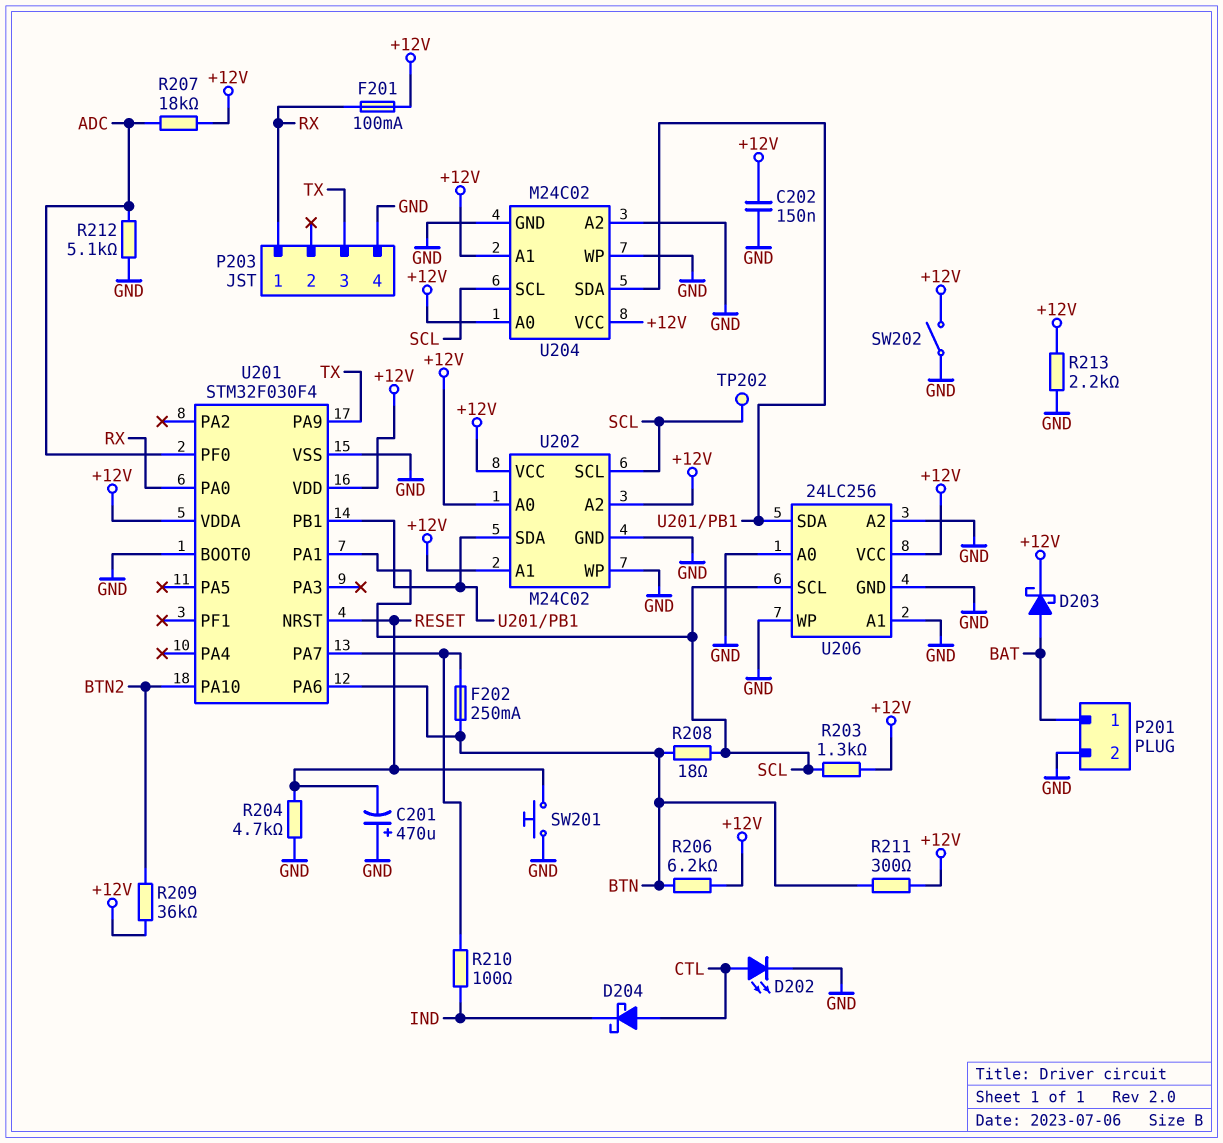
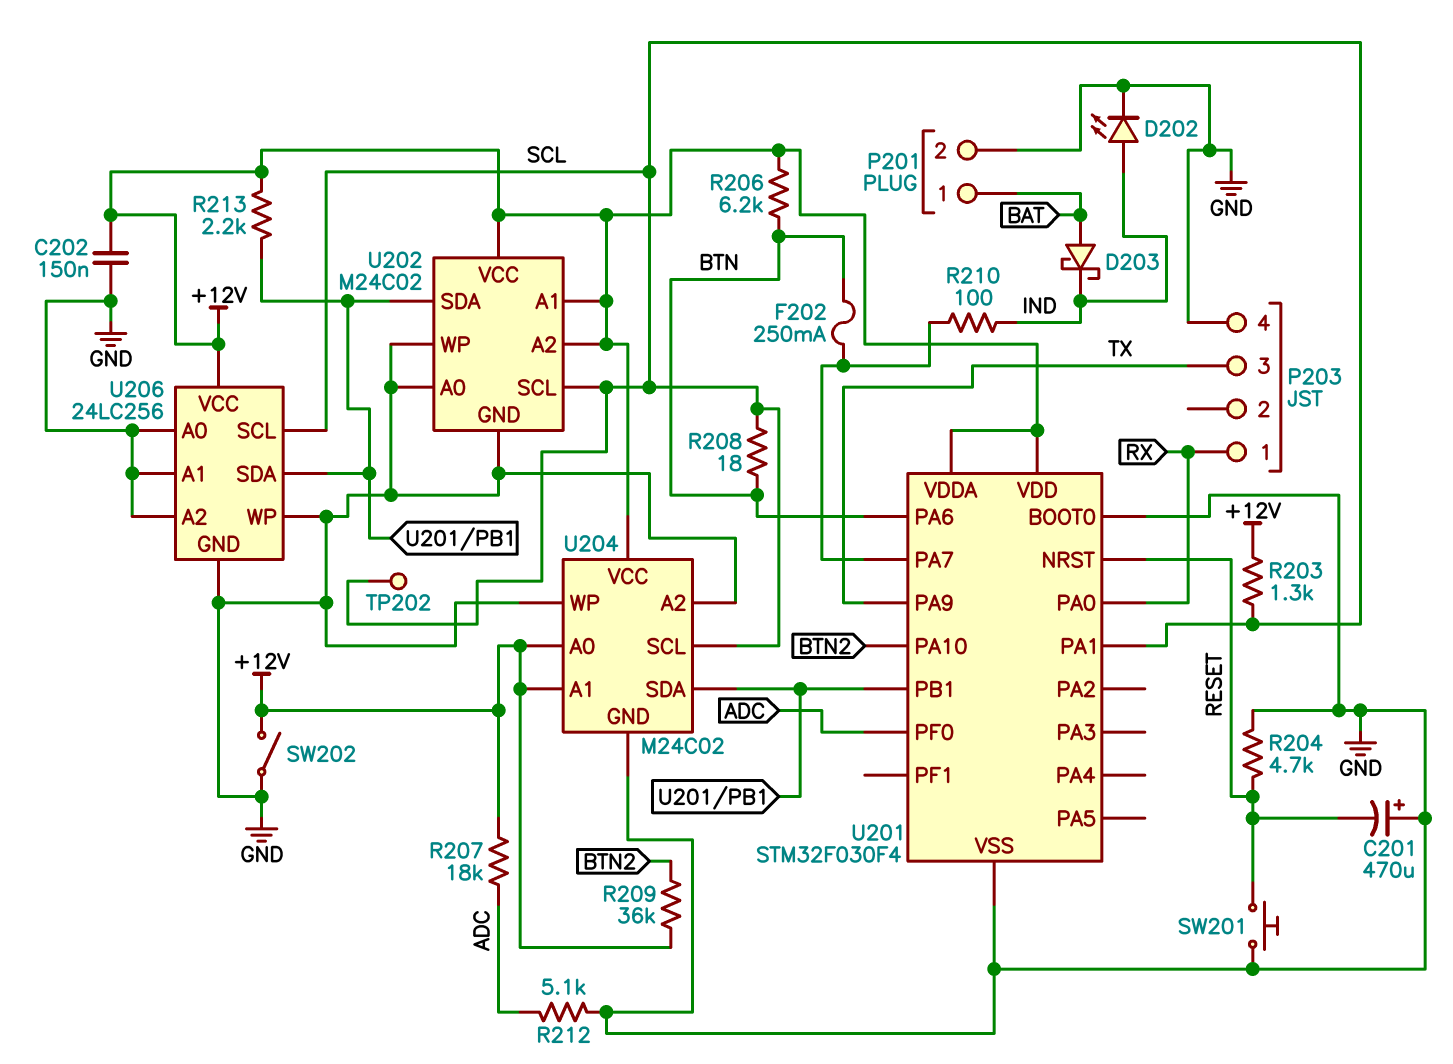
D202: LED (A CTL, K GND) -> LED (A IND, K GND)
D203: schottky (A BAT, K +12V) -> schottky (A BAT, K IND)
D204: schottky (A CTL, K IND) -> none
F201: 100mA (+12V, RX) -> none
R211: 300 (+12V, BTN) -> none
R213: 2.2k (+12V, GND) -> 2.2k (+12V, U201/PB1)
U202 pin A0: +12V -> GND

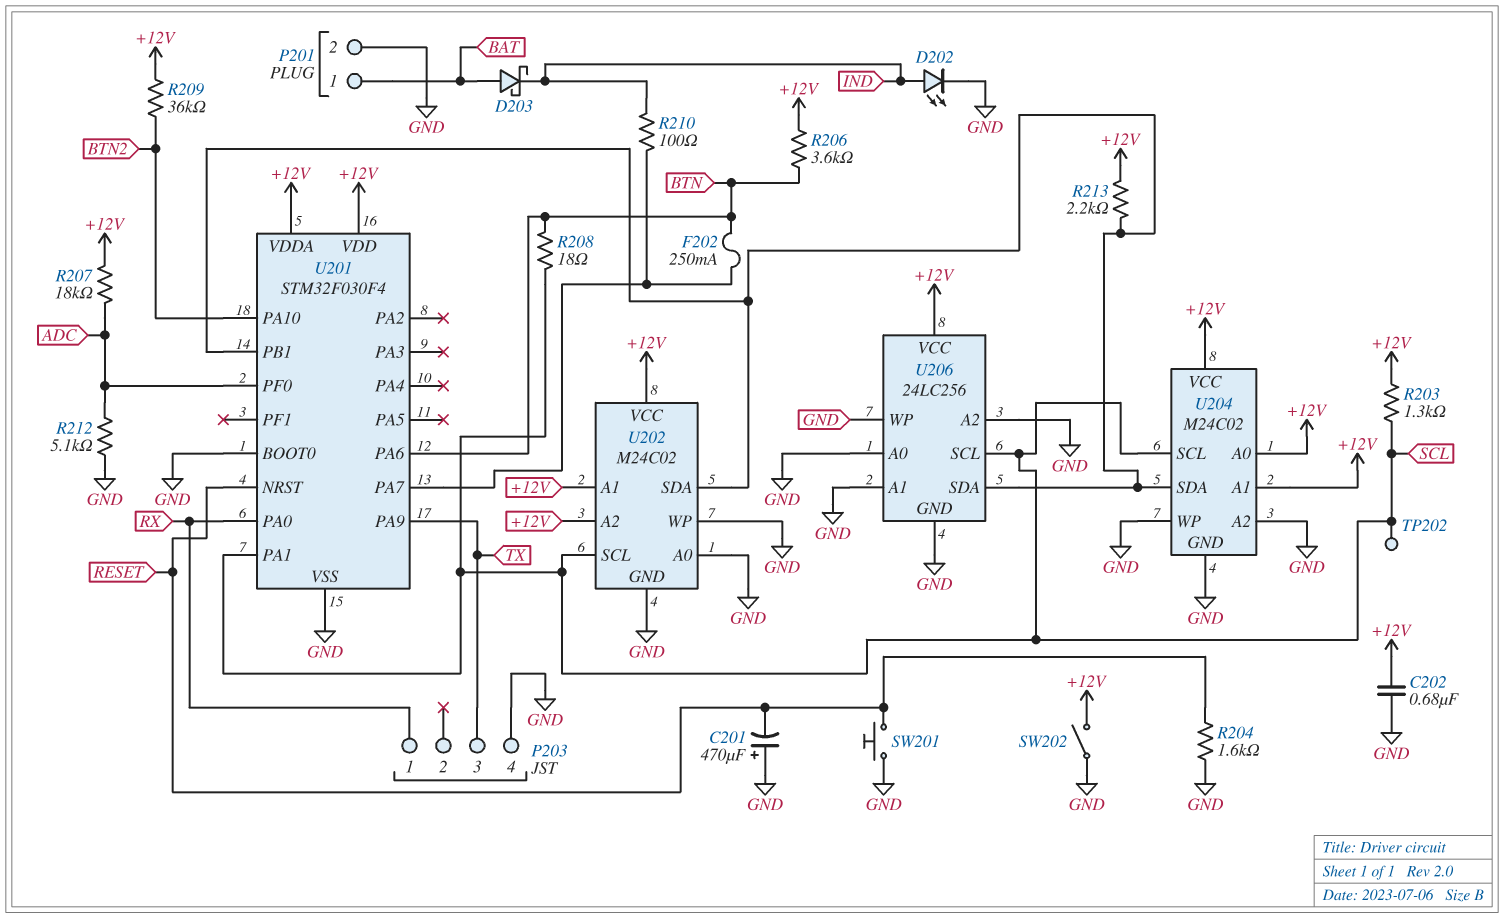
C202: 150nF (+12V, GND) -> 680nF (+12V, GND)
R204: 4.7k (GND, RESET) -> 1.6k (GND, RESET)
R206: 6.2k (+12V, BTN) -> 3.6k (+12V, BTN)

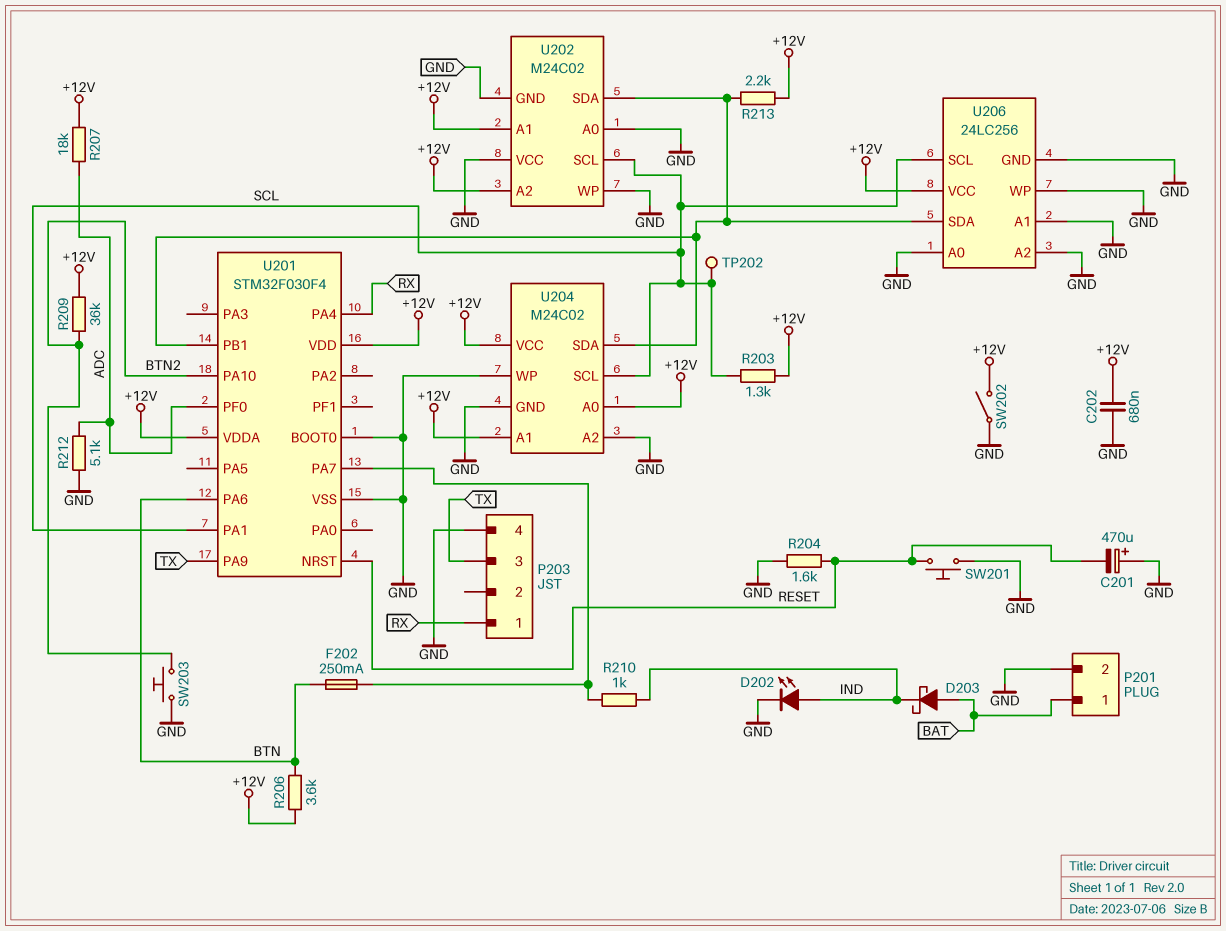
R208: 18 (BTN, SCL) -> none
R210: 100 (IND, U201/PA7) -> 1k (IND, U201/PA7)
SW203: none -> button (BTN2, GND)
U201 pin PA0: RX -> none
U201 pin PA4: none -> RX
U202 pin VCC: +12V -> GND

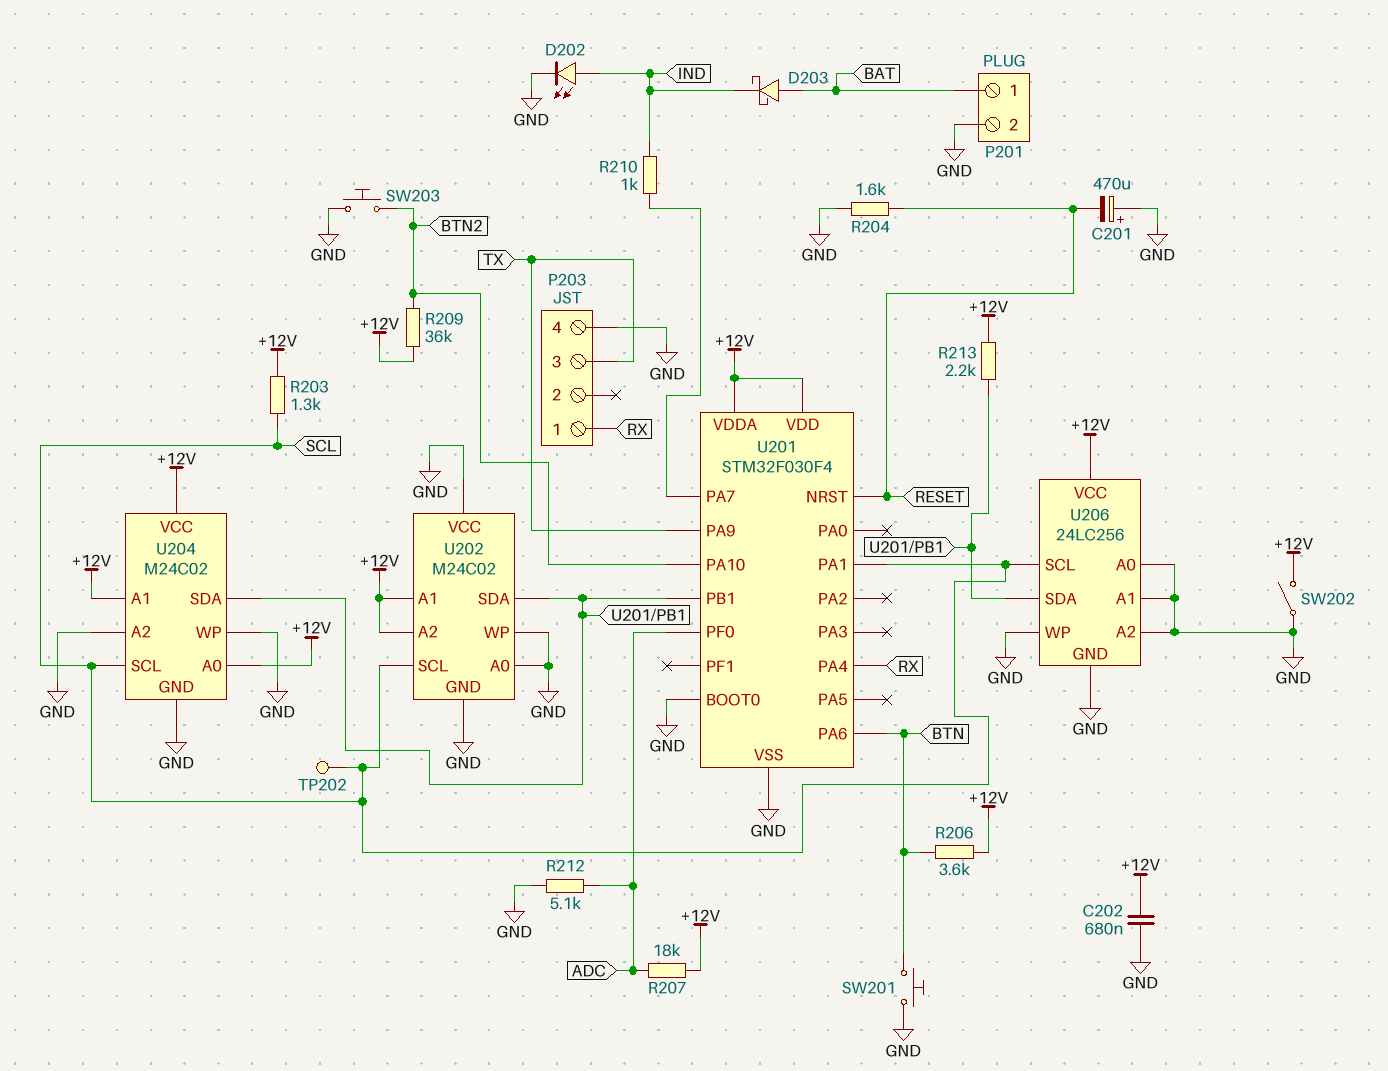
F202: 250mA (BTN, U201/PA7) -> none
SW201: button (GND, RESET) -> button (BTN, GND)

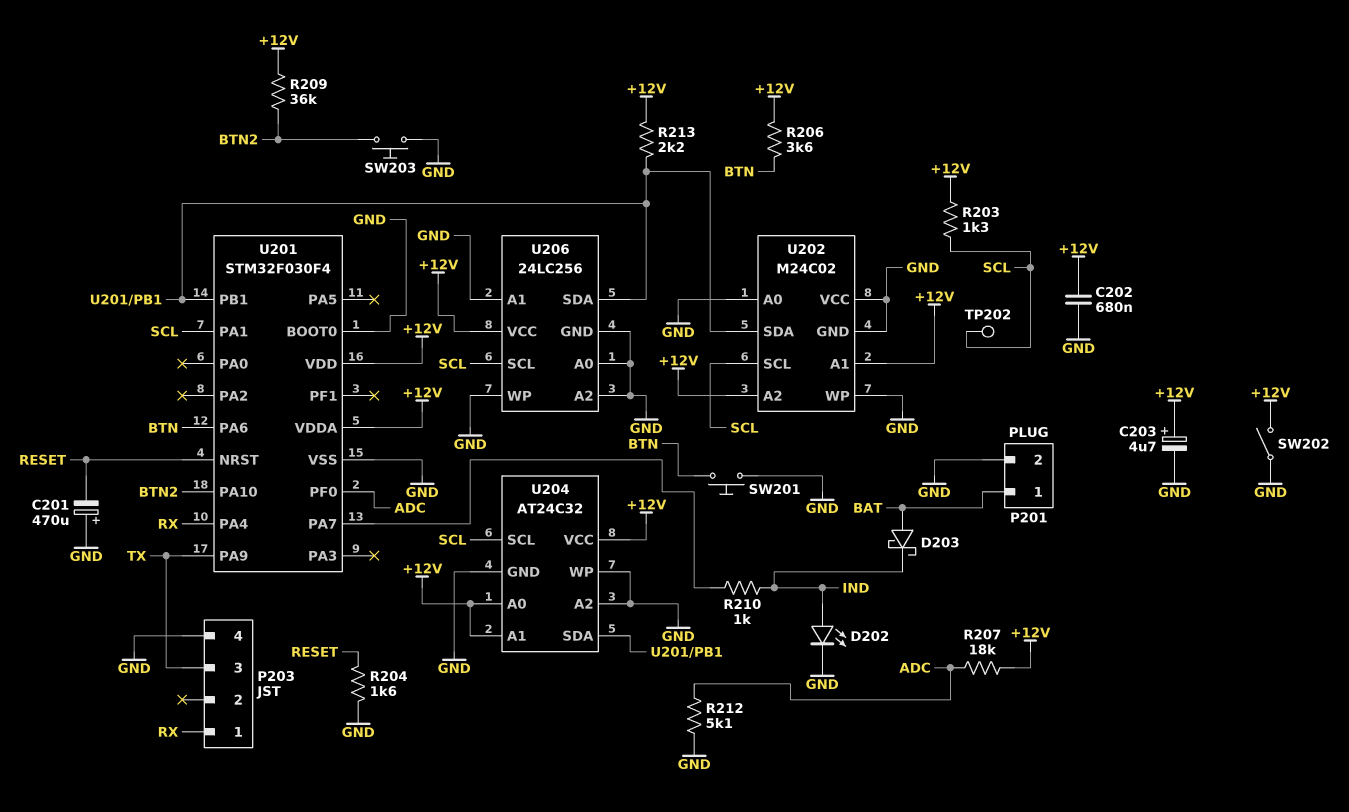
C203: none -> 4.7uF (plus +12V, minus GND)
U204: M24C02 -> AT24C32

